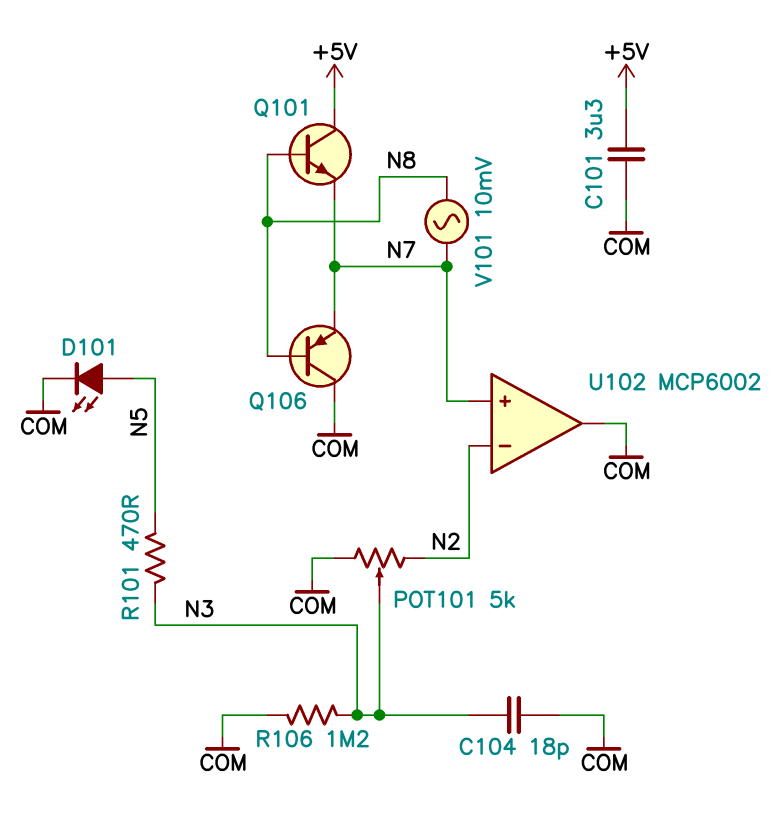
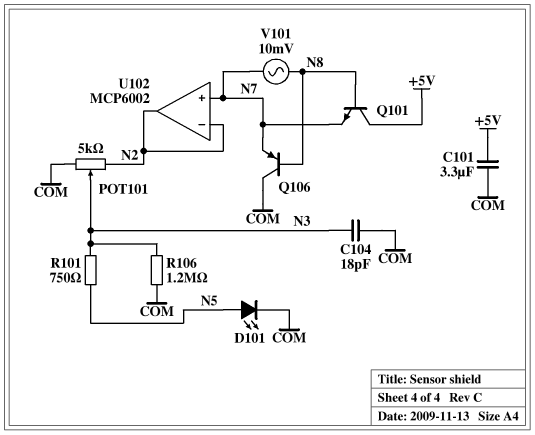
R101: 470 (N3, N5) -> 750 (N3, N5)
U102 pin out: COM -> N2

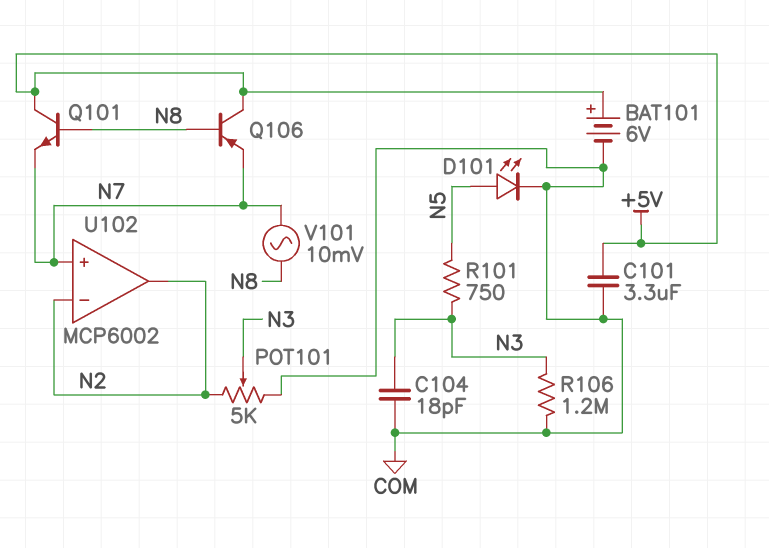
BAT101: none -> 6V (plus +5V, minus COM)
Q106: PNP (B N8, C COM, E N7) -> PNP (B N8, C +5V, E N7)

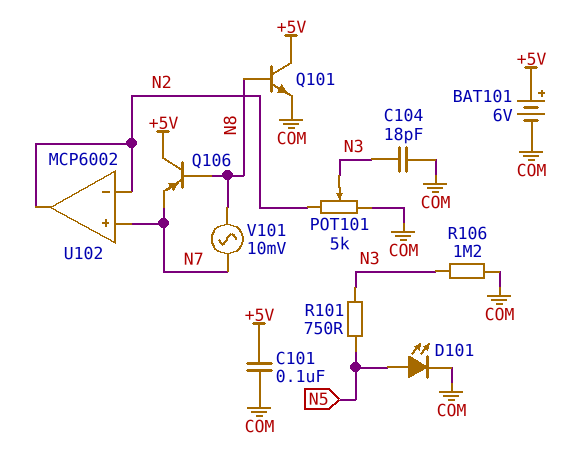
C101: 3.3uF (+5V, COM) -> 100nF (+5V, COM)
Q101: NPN (B N8, C +5V, E N7) -> NPN (B N8, C +5V, E COM)

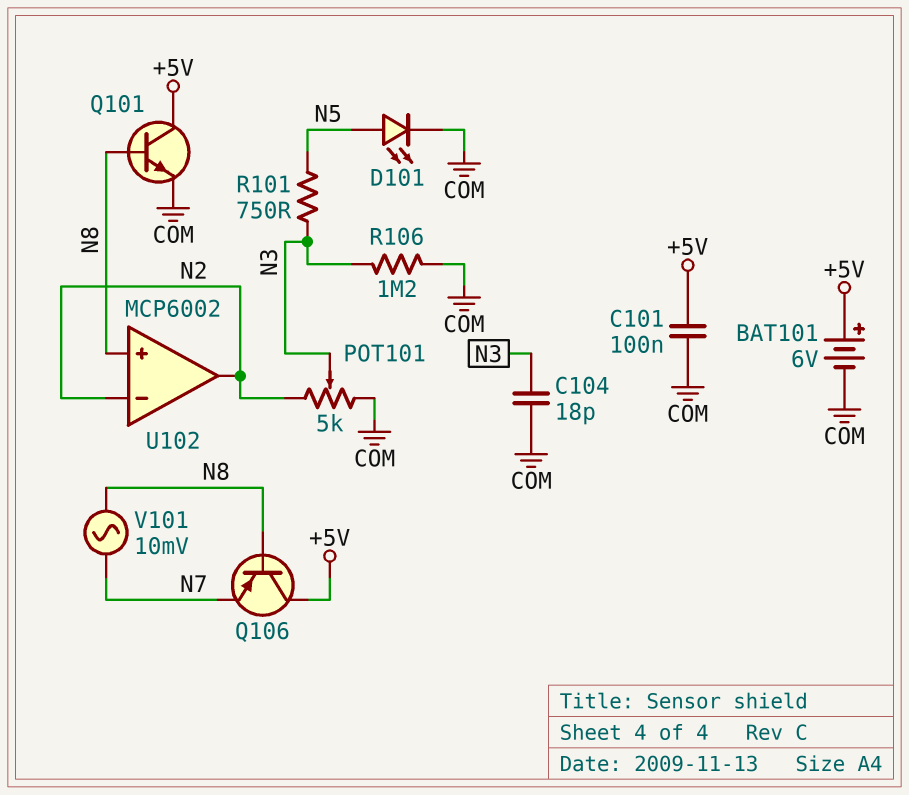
U102 pin in+: N7 -> N8

